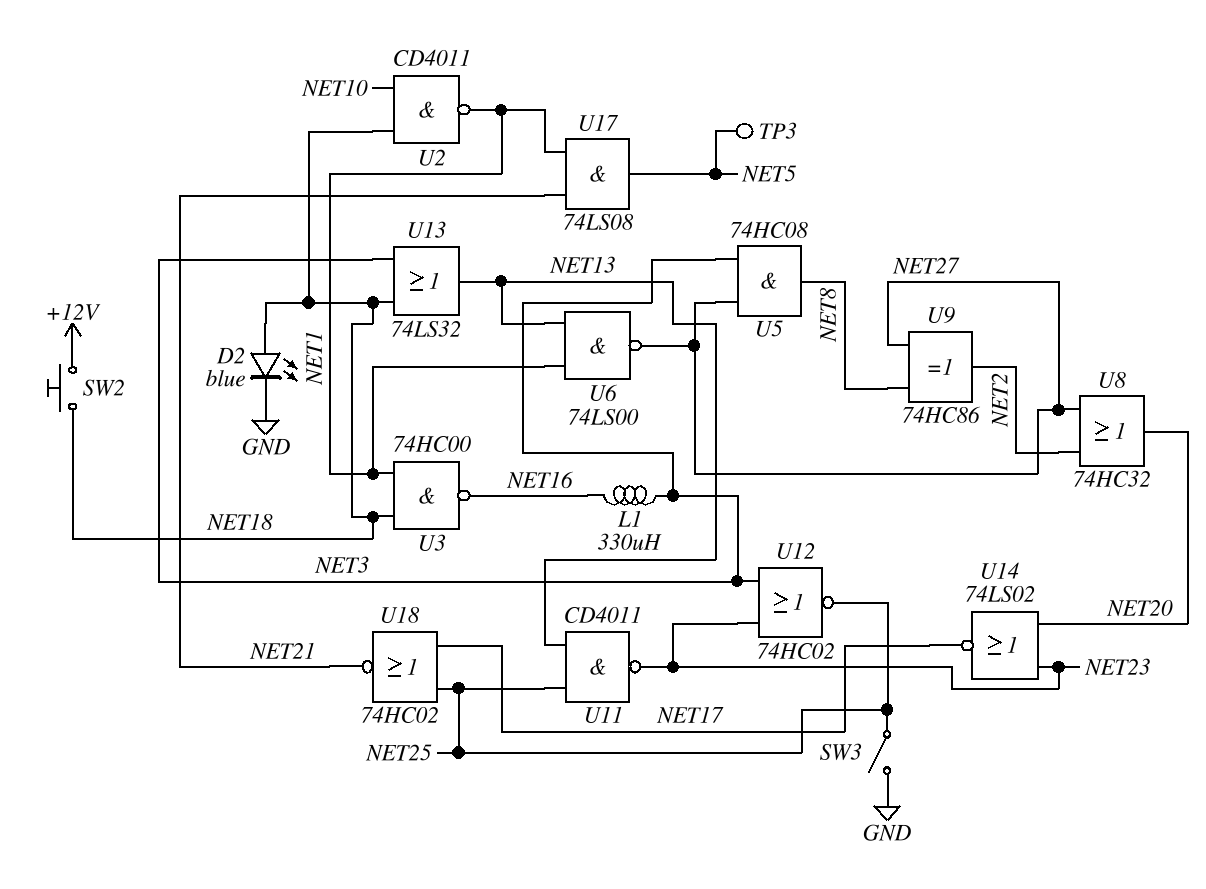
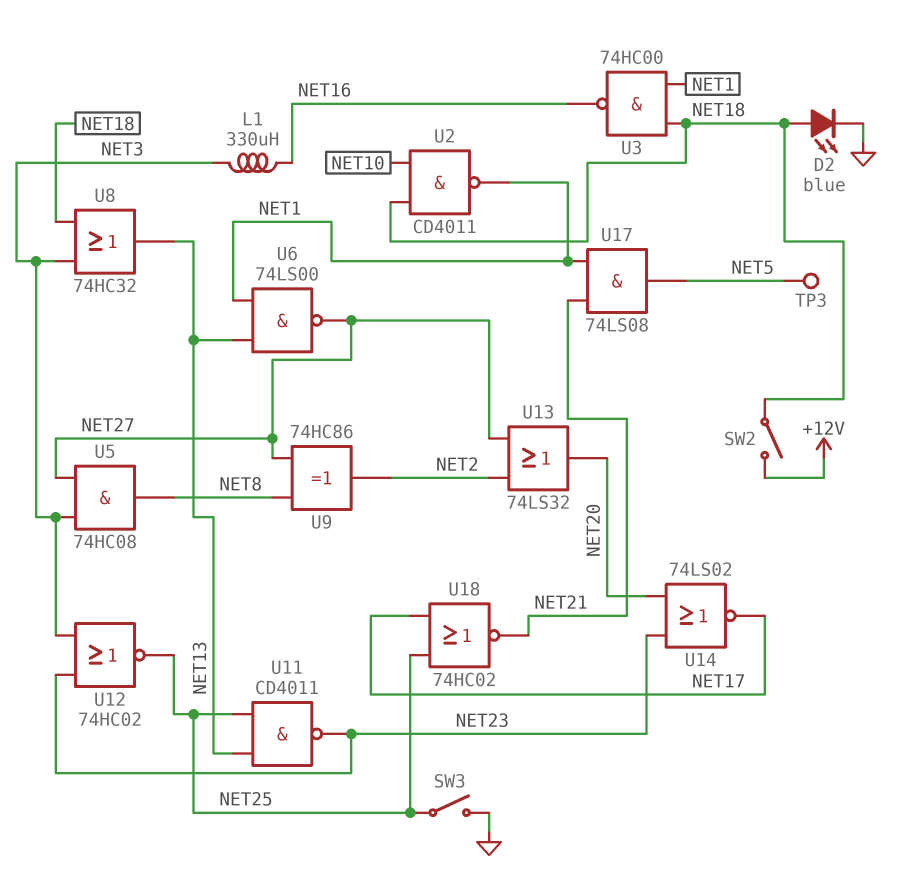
SW2: button (+12V, NET18) -> switch (+12V, NET18)
U8: OR 74HC32 (in NET2, in NET27, out NET20) -> OR 74HC32 (in NET3, in NET18, out NET13)
U13: OR 74LS32 (in NET3, in NET18, out NET13) -> OR 74LS32 (in NET2, in NET27, out NET20)

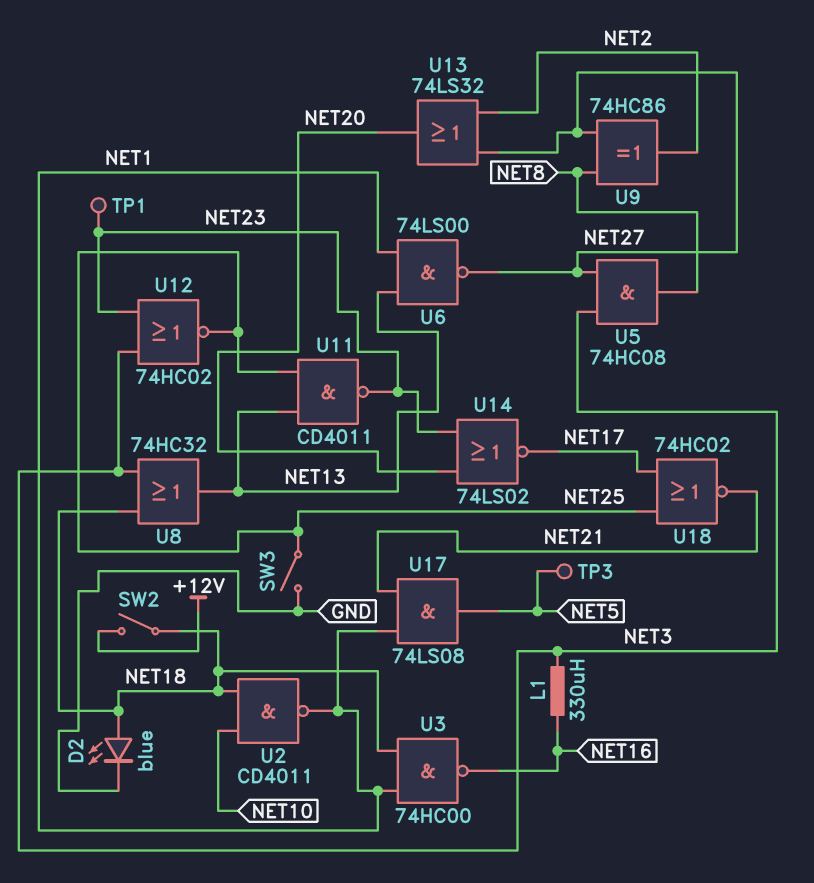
TP1: none -> test point (NET23)

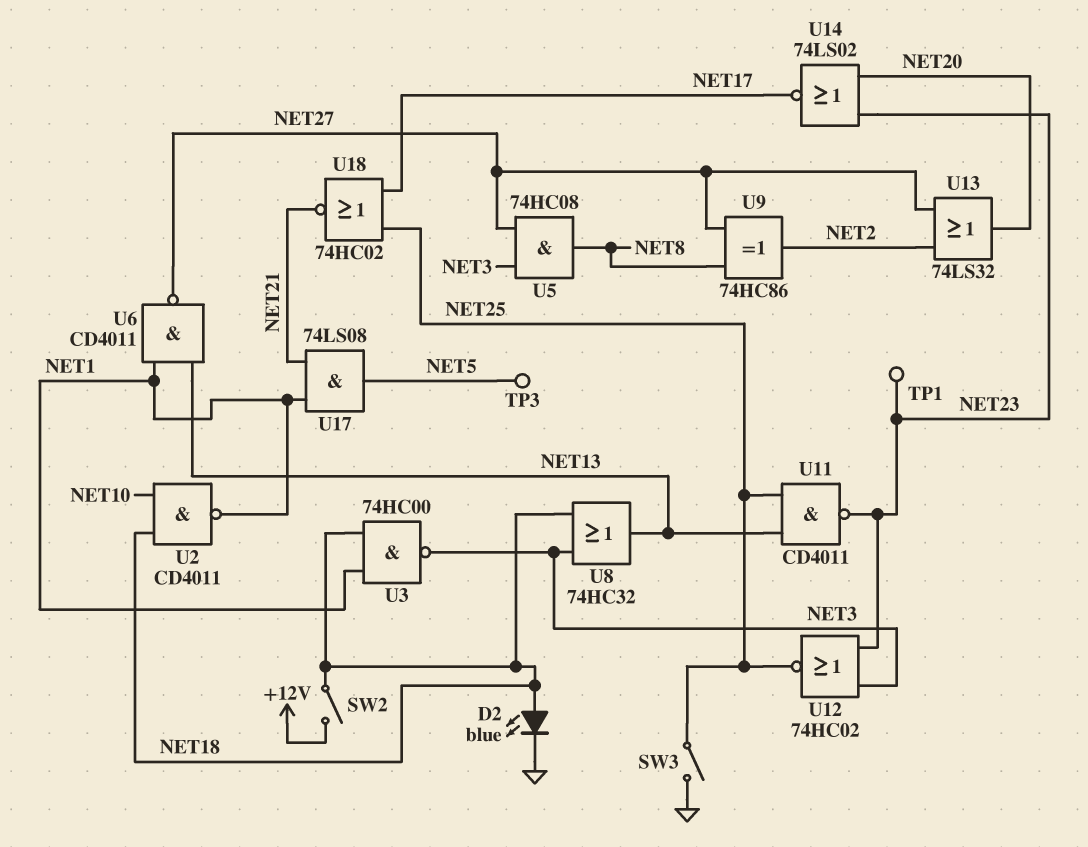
L1: 330uH (NET3, NET16) -> none
U3: NAND 74HC00 (in NET1, in NET18, out NET16) -> NAND 74HC00 (in NET1, in NET18, out NET3)
U6: NAND 74LS00 (in NET1, in NET13, out NET27) -> NAND CD4011 (in NET1, in NET13, out NET27)

